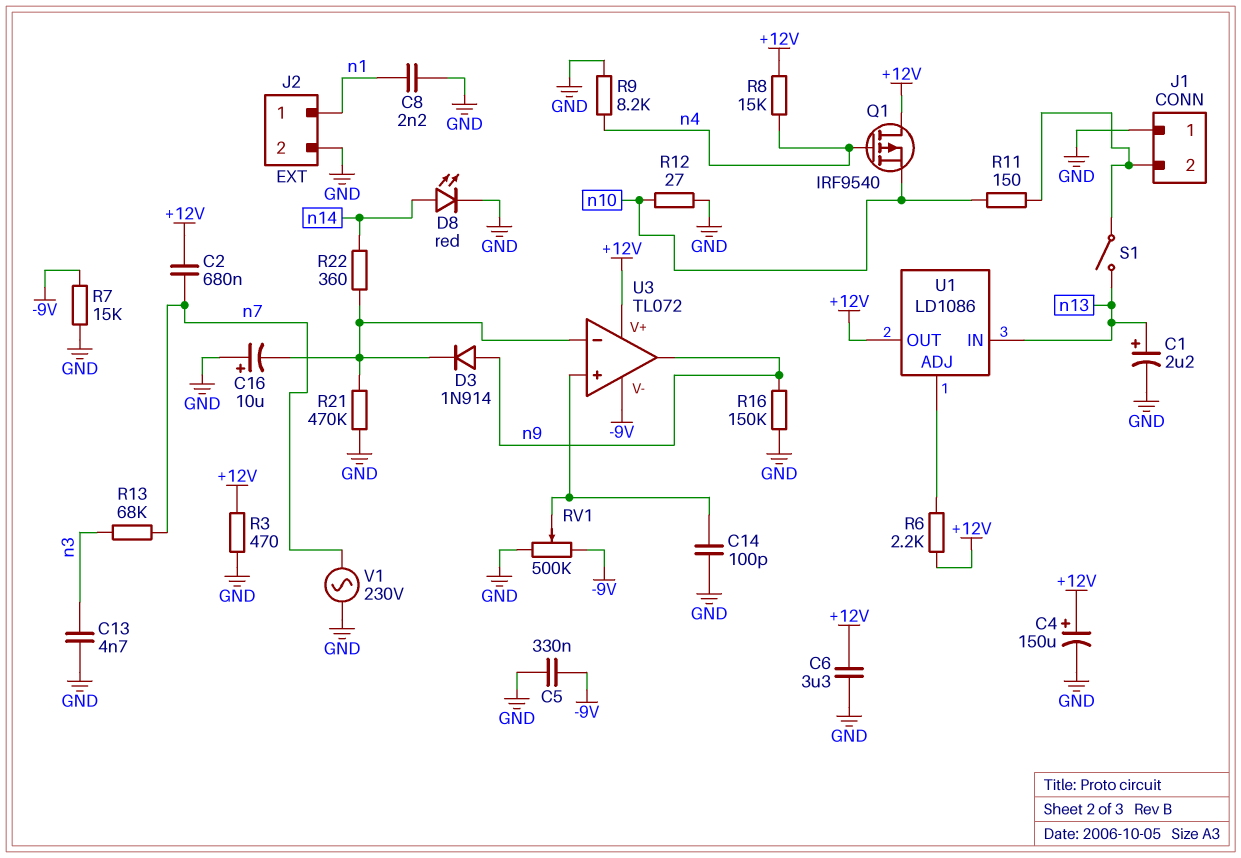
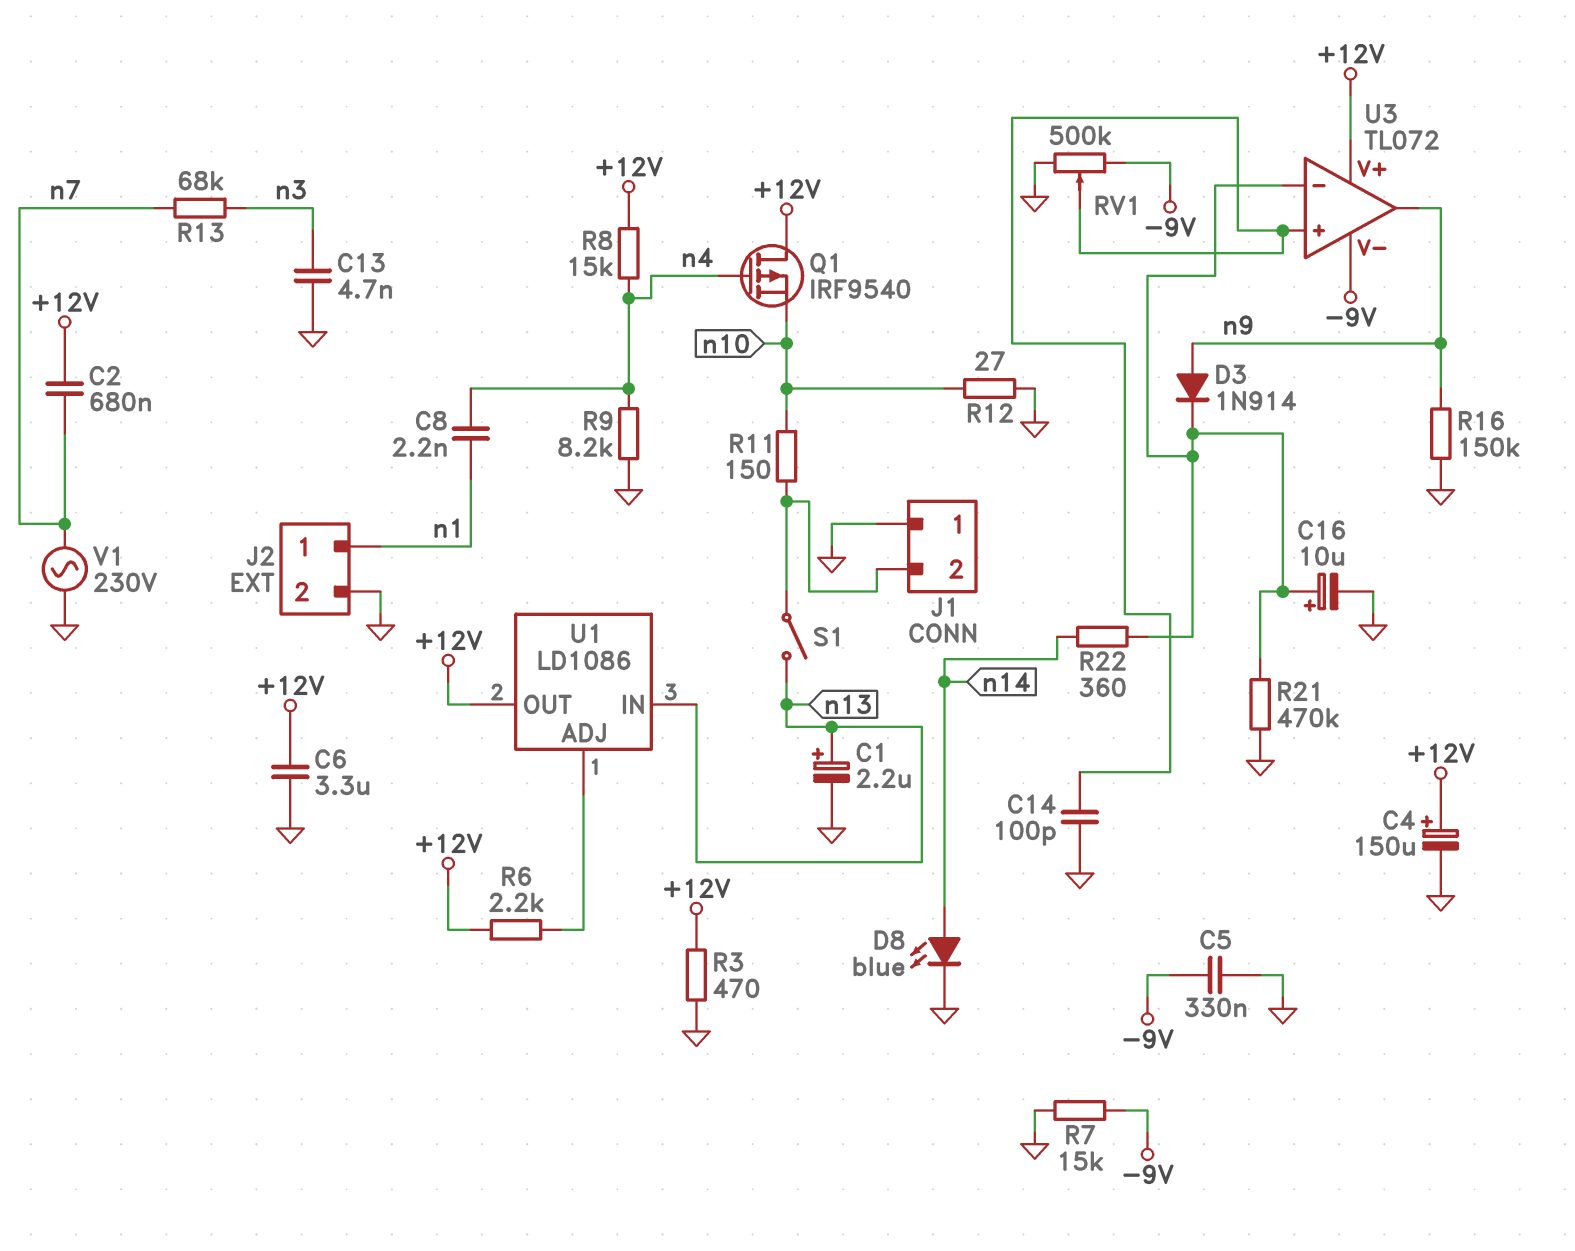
C8: 2.2nF (GND, n1) -> 2.2nF (n1, n4)
C16: 10uF (plus GND, minus U3/in-) -> 10uF (plus U3/in-, minus GND)
D8: LED red (A n14, K GND) -> LED blue (A n14, K GND)

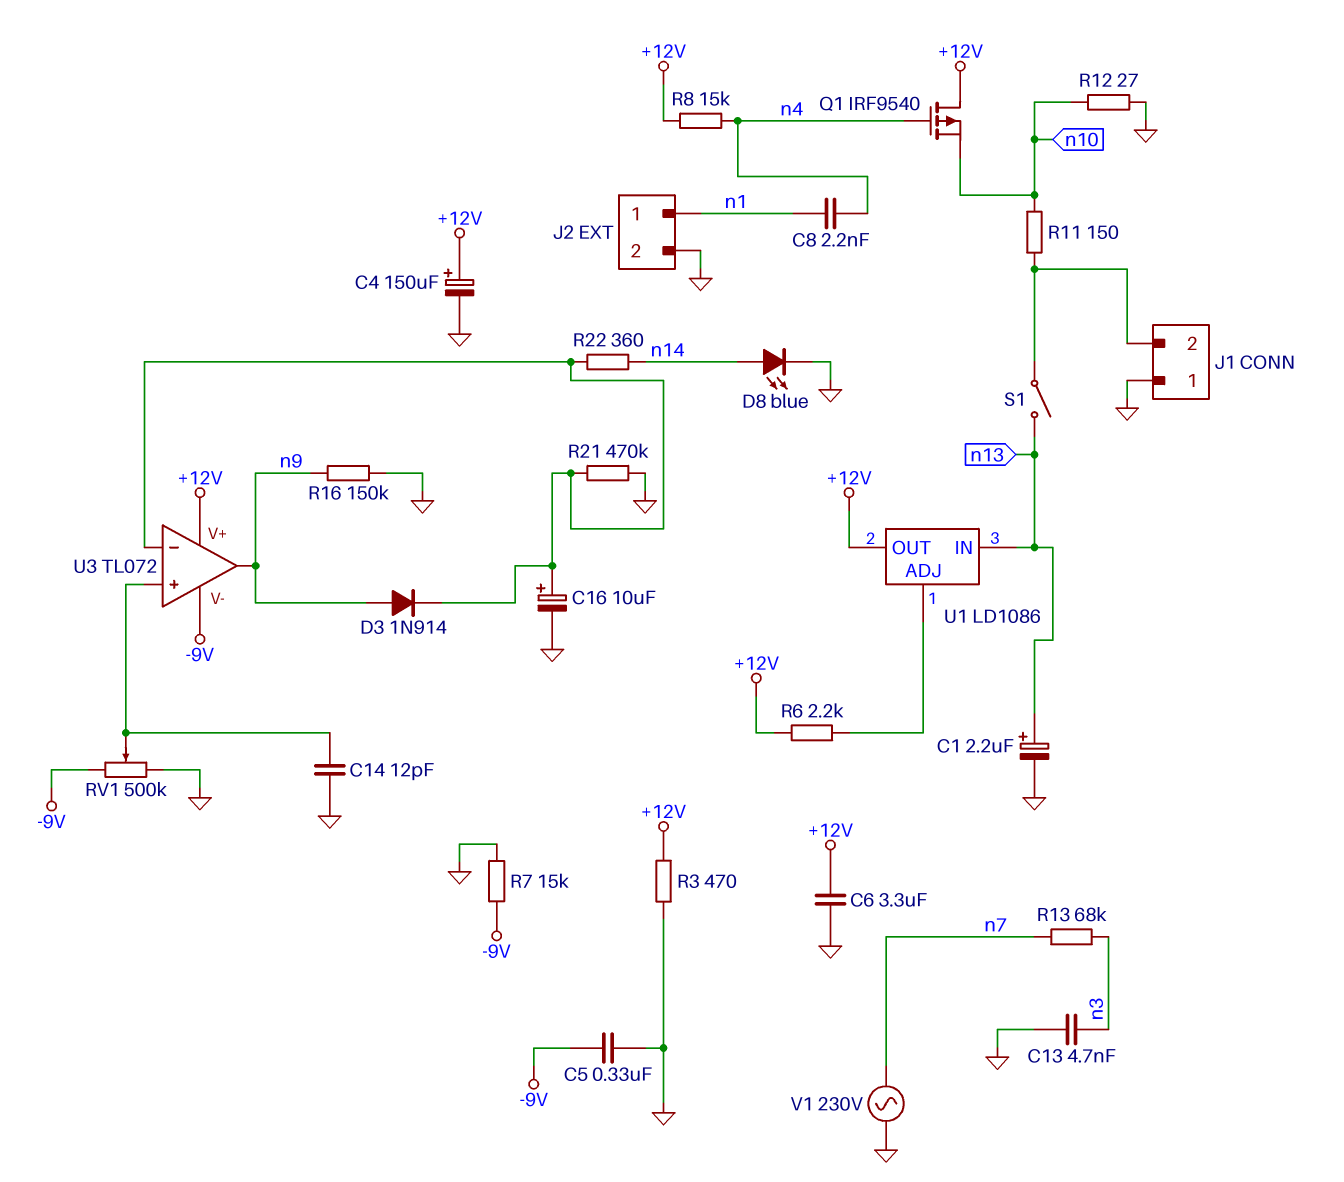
C2: 680nF (+12V, n7) -> none
C14: 100pF (GND, U3/in+) -> 12pF (GND, U3/in+)
R9: 8.2k (GND, n4) -> none

